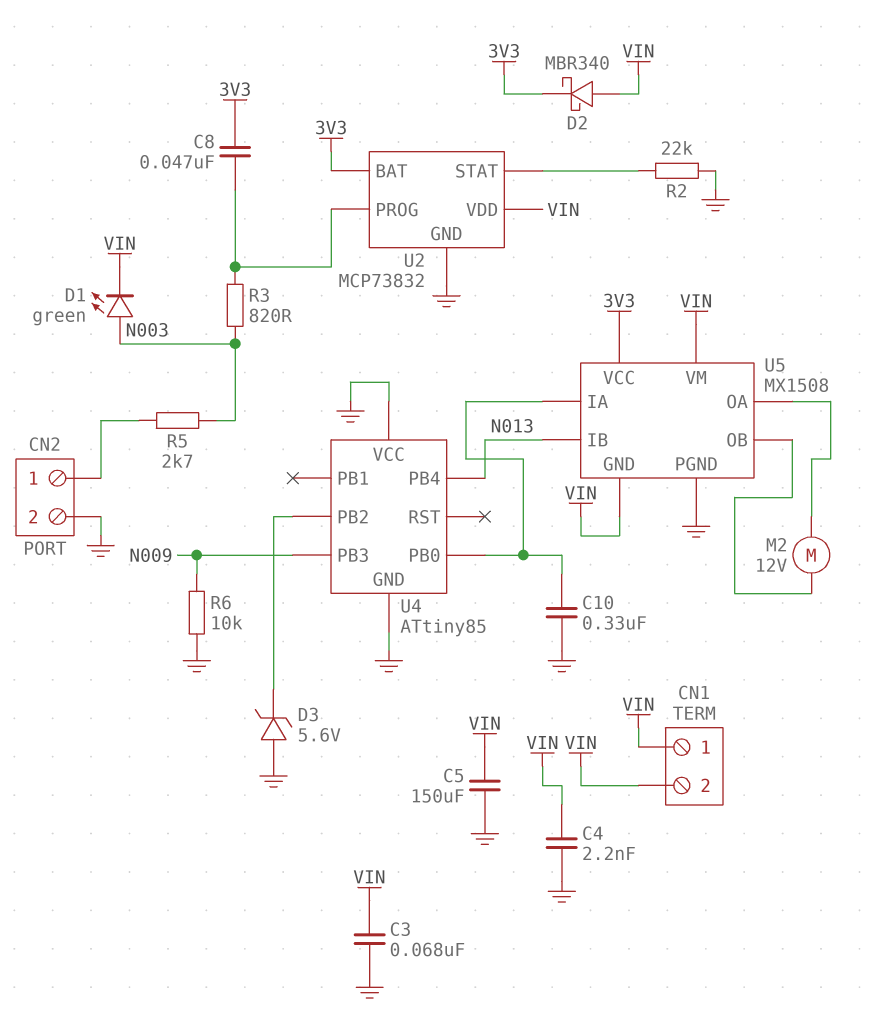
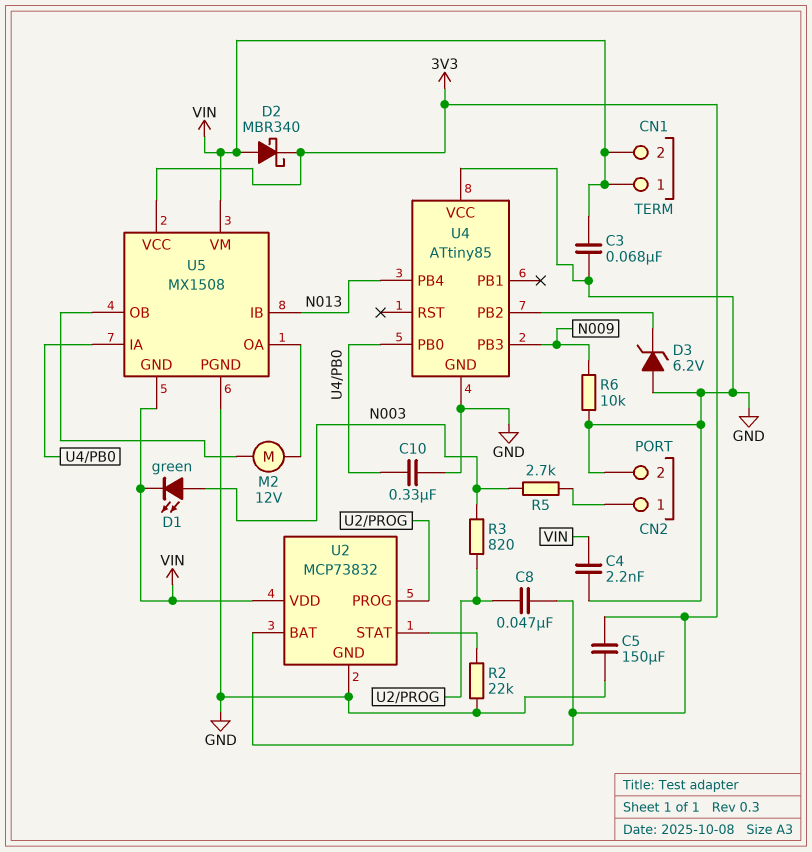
C5: 150uF (GND, VIN) -> 150uF (3V3, GND)
D3: zener 5.6V (A GND, K U4/PB2) -> zener 6.2V (A GND, K U4/PB2)

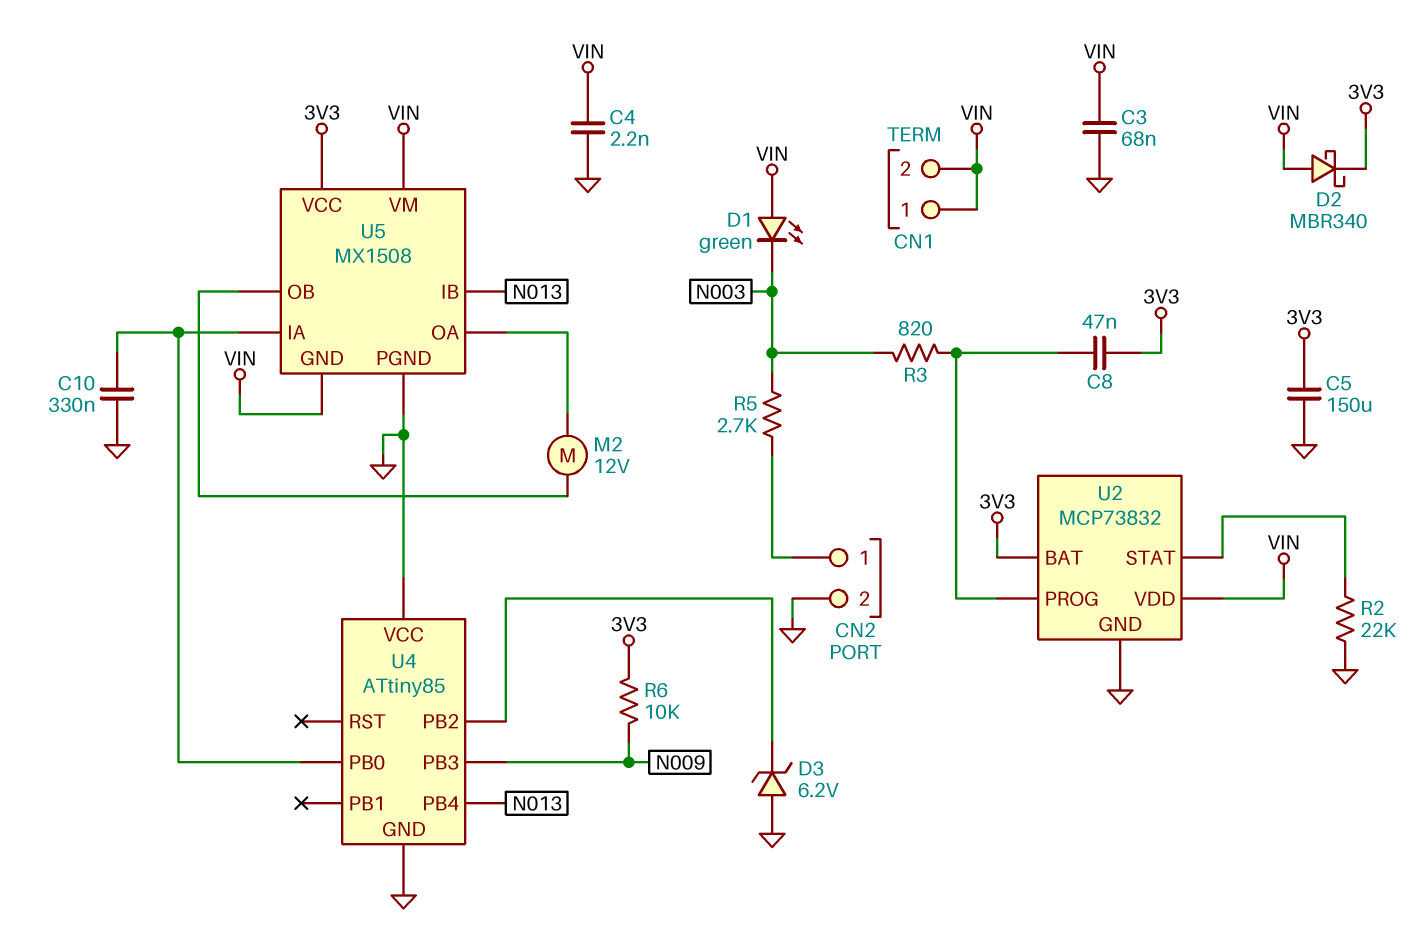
D1: LED green (A N003, K VIN) -> LED green (A VIN, K N003)
R6: 10k (GND, N009) -> 10k (3V3, N009)

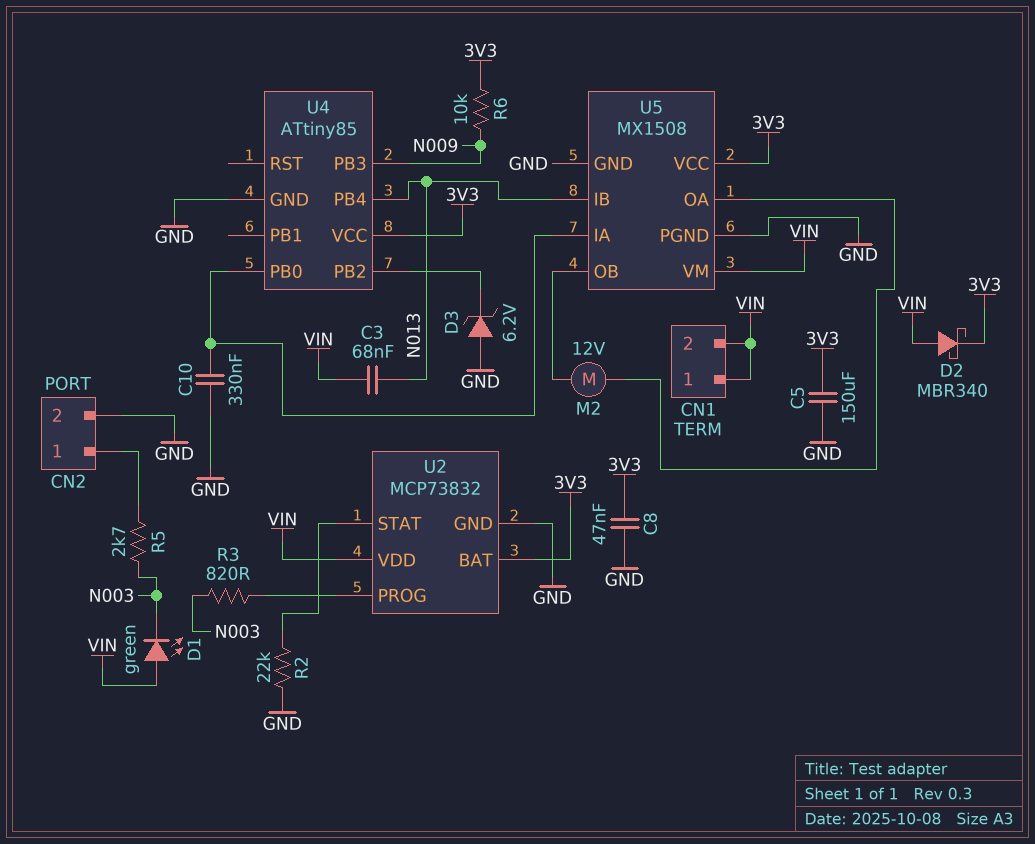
C3: 68nF (GND, VIN) -> 68nF (N013, VIN)
C4: 2.2nF (GND, VIN) -> none
C8: 47nF (3V3, U2/PROG) -> 47nF (3V3, GND)
U4 pin VCC: GND -> 3V3
U5 pin GND: VIN -> GND

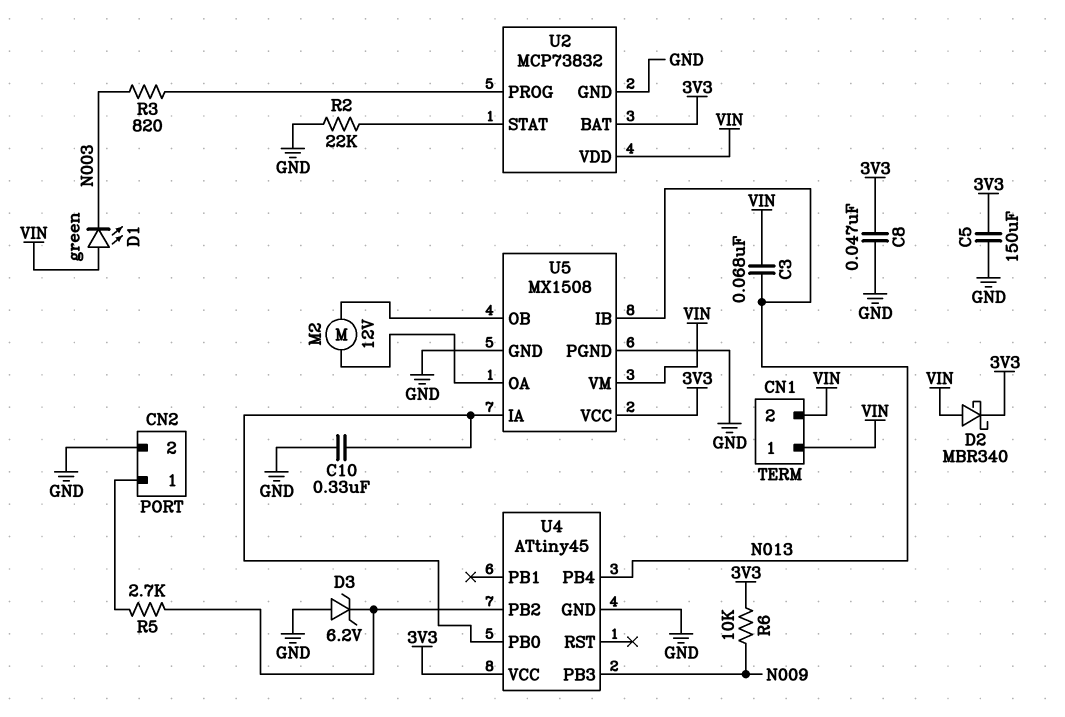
R5: 2.7k (CN2/1, N003) -> 2.7k (CN2/1, U4/PB2)
U4: ATtiny85 -> ATtiny45

